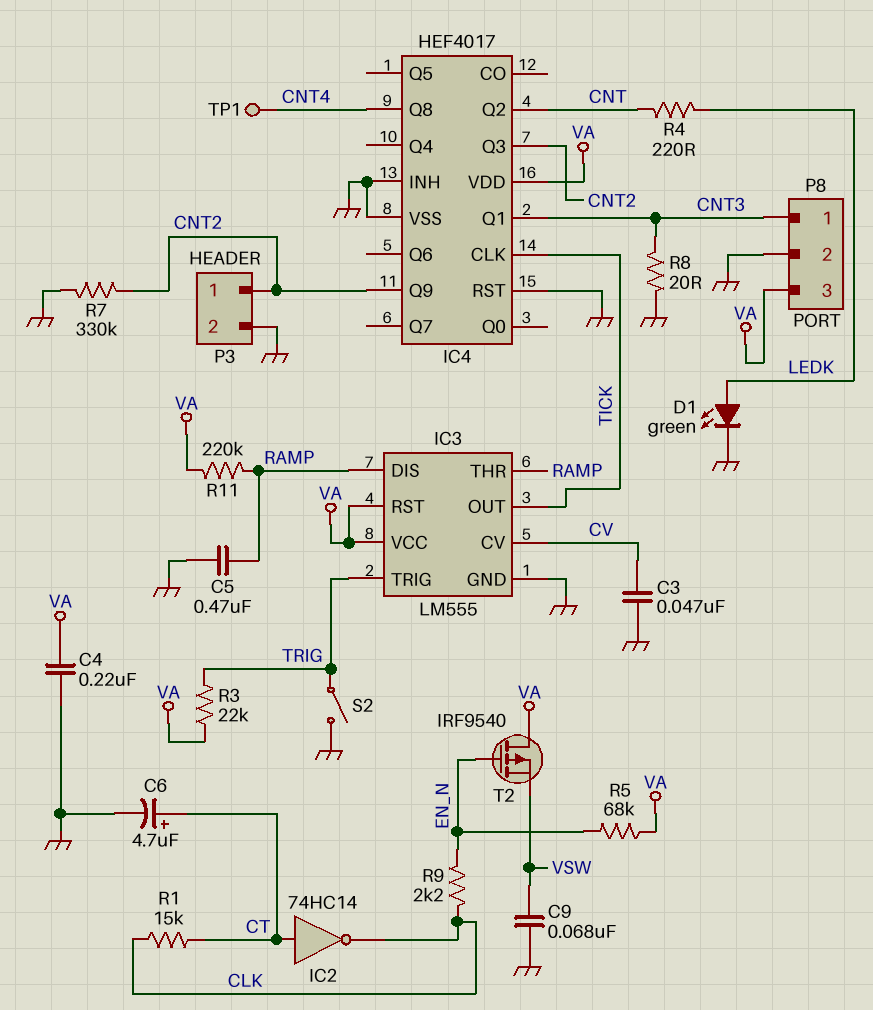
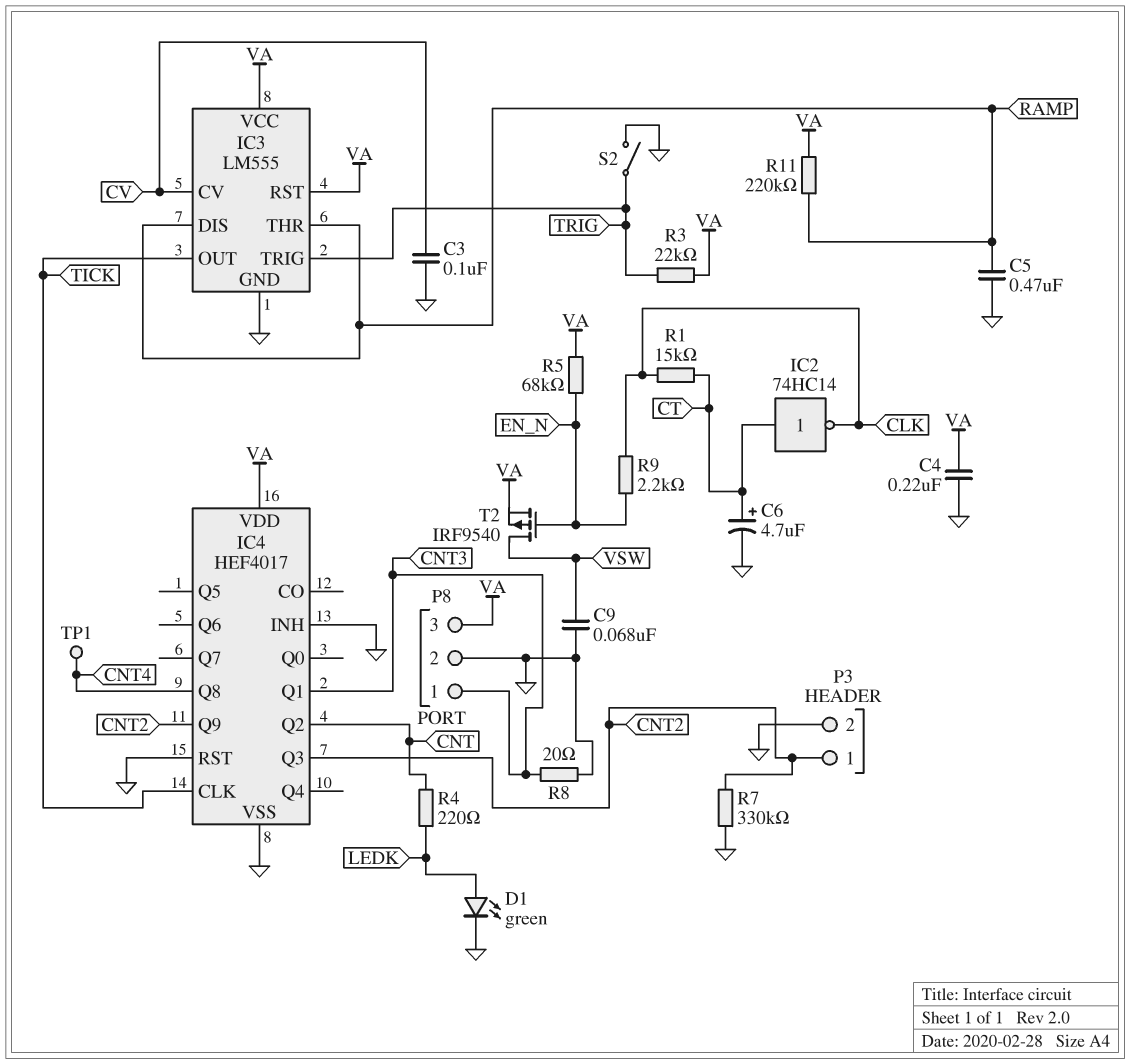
C3: 47nF (CV, GND) -> 100nF (CV, GND)
T2: PMOS IRF9540 (G EN_N, D VA, S VSW) -> PMOS IRF9540 (G EN_N, D VSW, S VA)

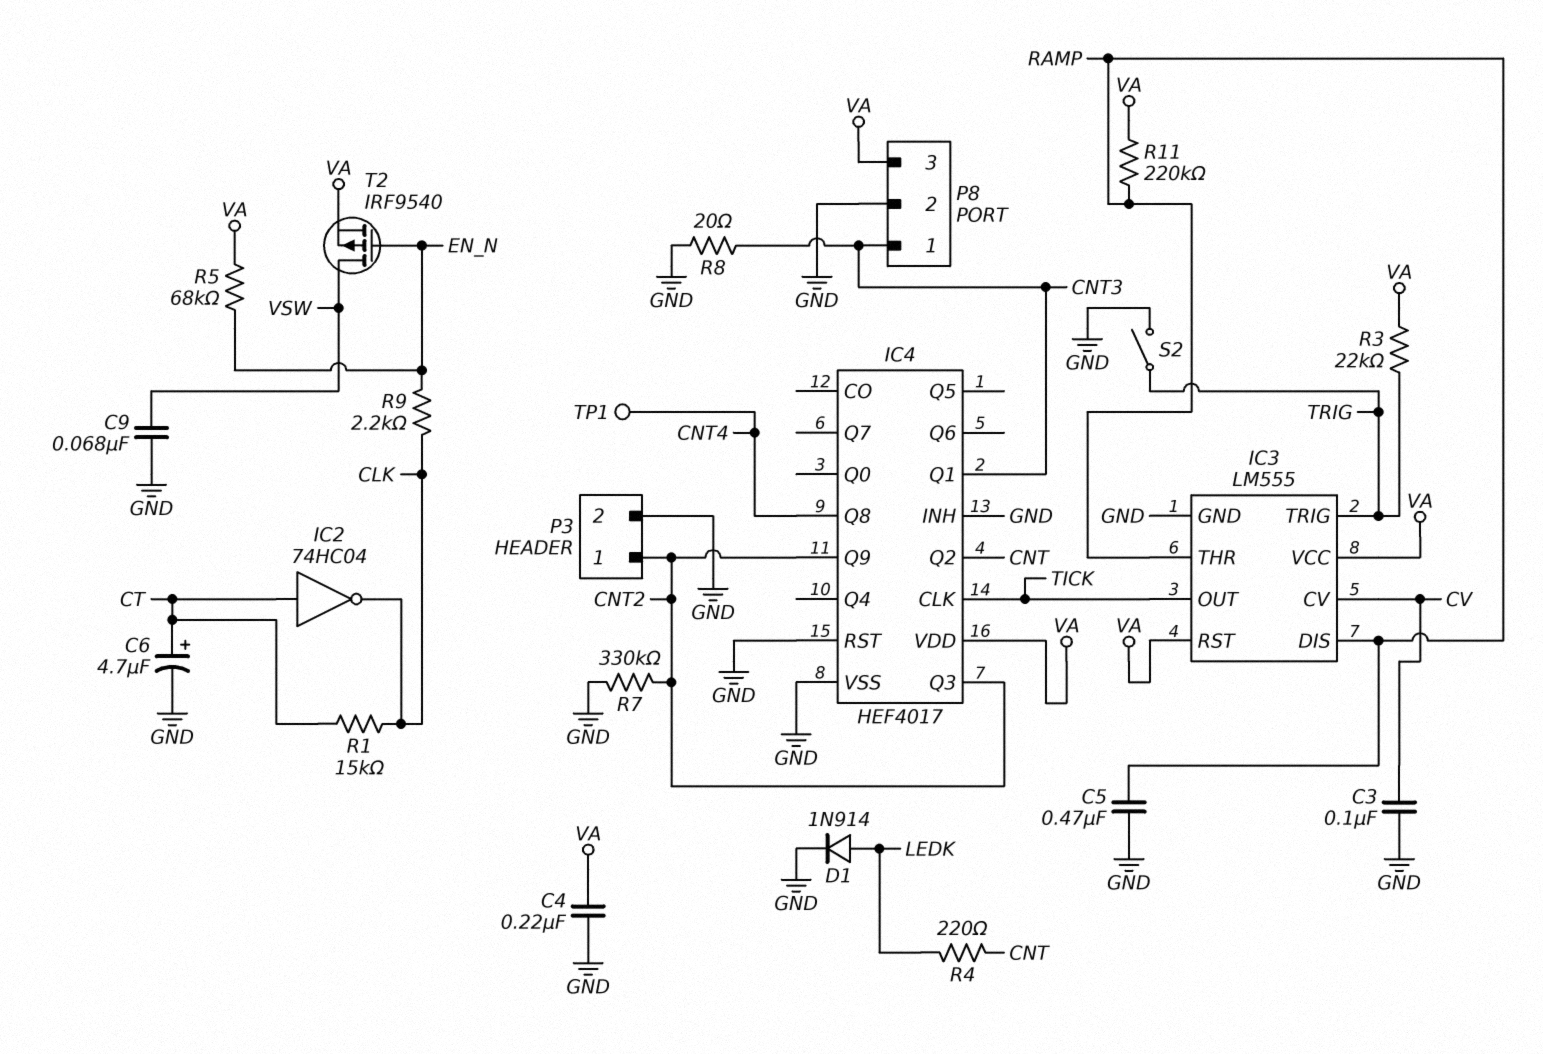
D1: LED green (A LEDK, K GND) -> diode 1N914 (A LEDK, K GND)
IC2: NOT 74HC14 (in CT, out CLK) -> NOT 74HC04 (in CT, out CLK)

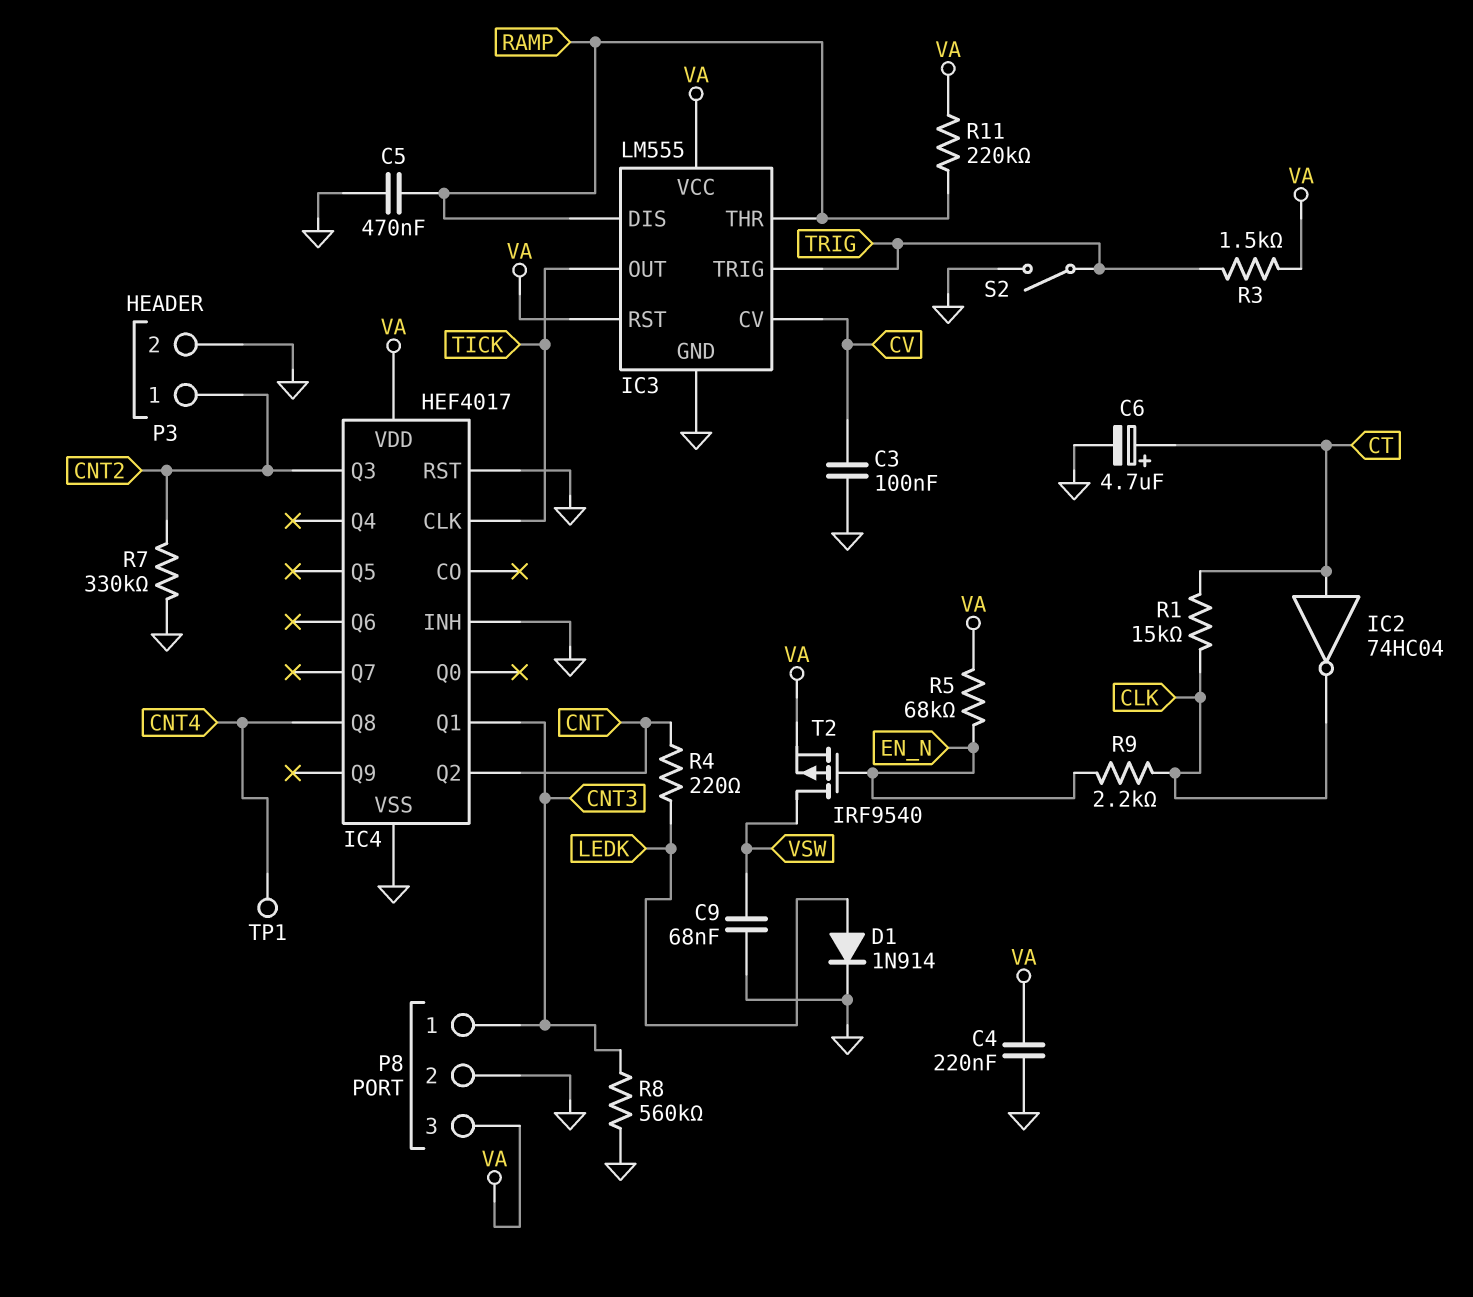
IC4 pin Q9: CNT2 -> none
R3: 22k (TRIG, VA) -> 1.5k (TRIG, VA)
R8: 20 (CNT3, GND) -> 560k (CNT3, GND)

